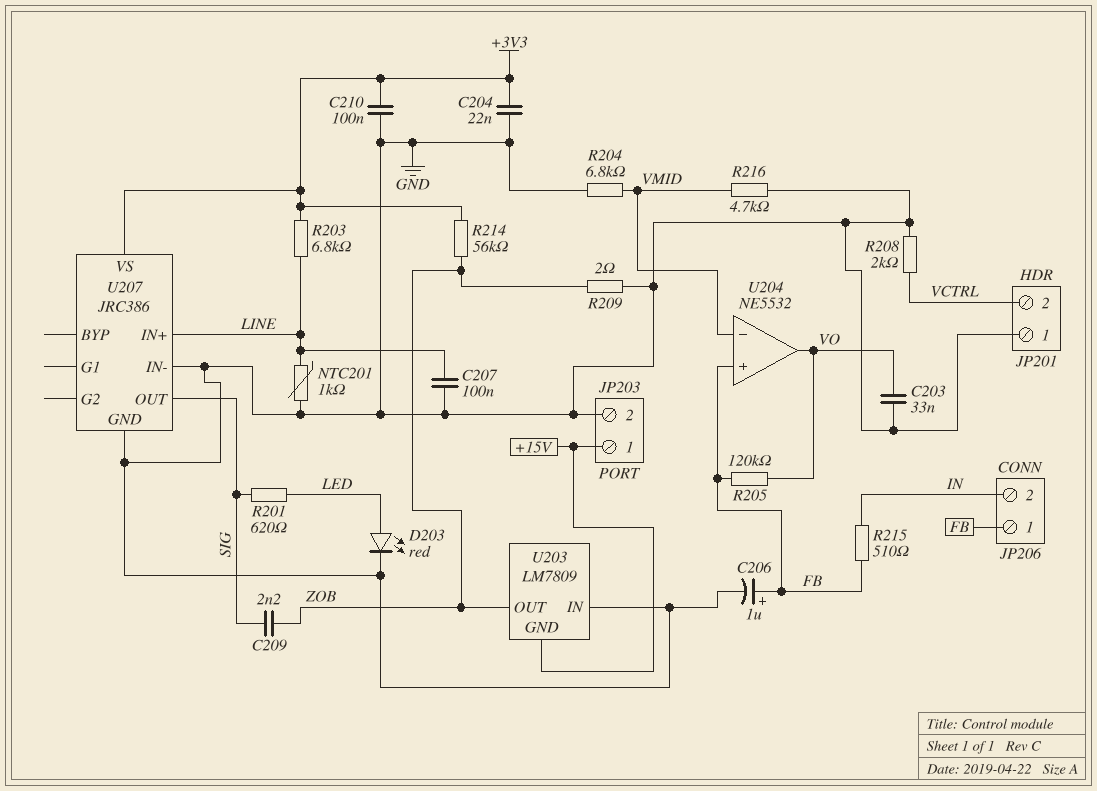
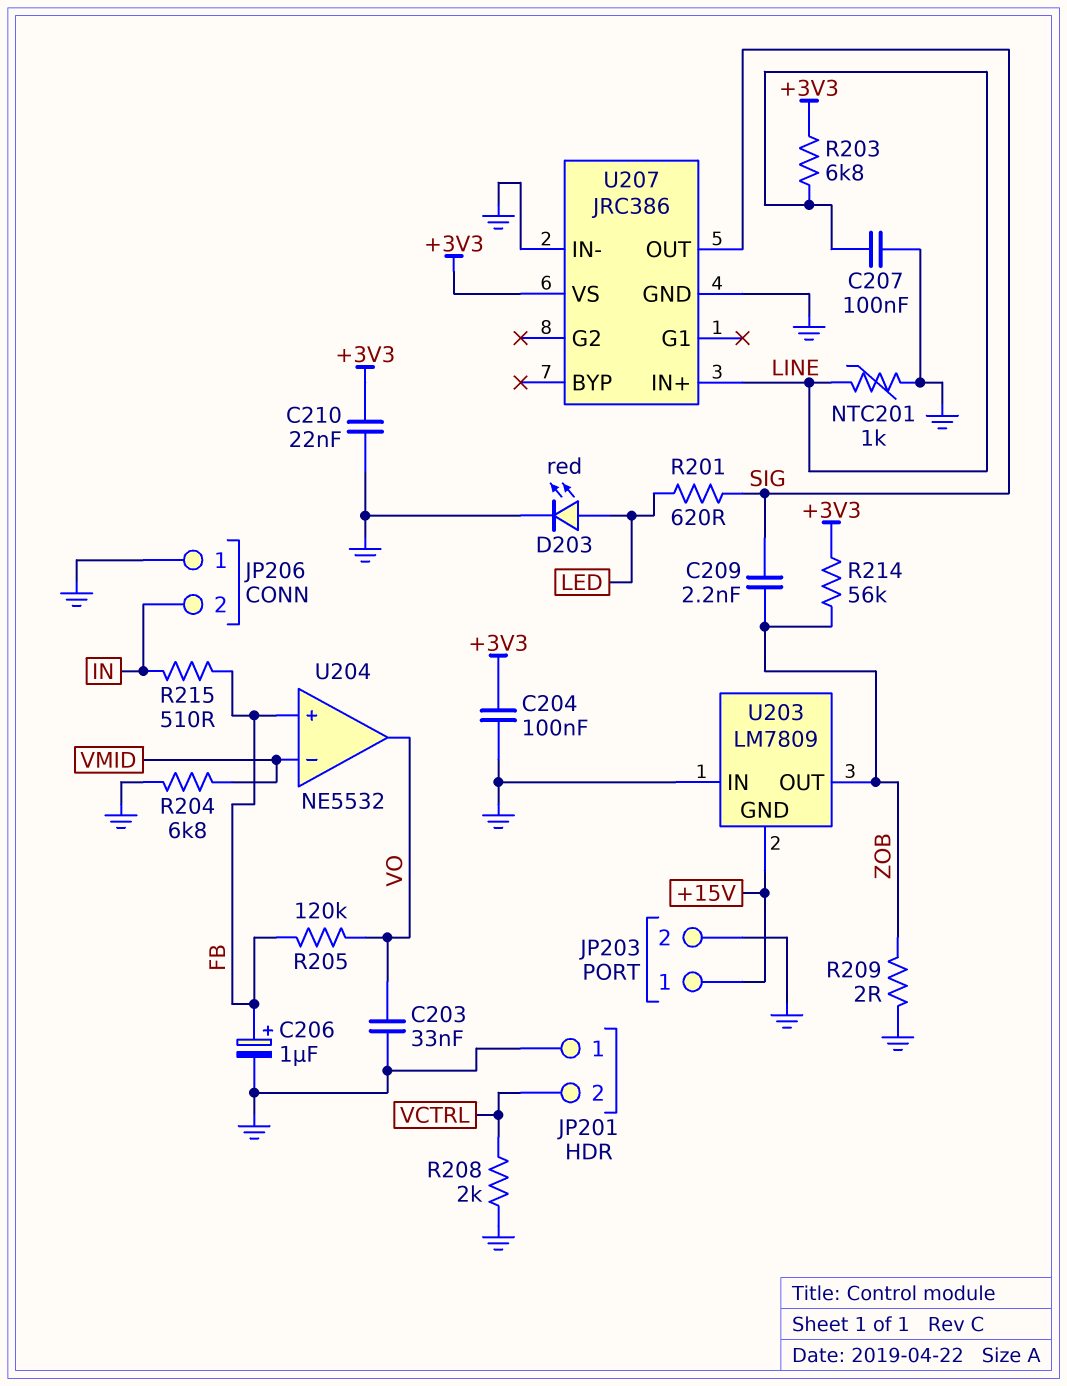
C204: 22nF (+3V3, GND) -> 100nF (+3V3, GND)
C210: 100nF (+3V3, GND) -> 22nF (+3V3, GND)
JP206 pin 1: FB -> GND
R216: 4.7k (GND, VMID) -> none

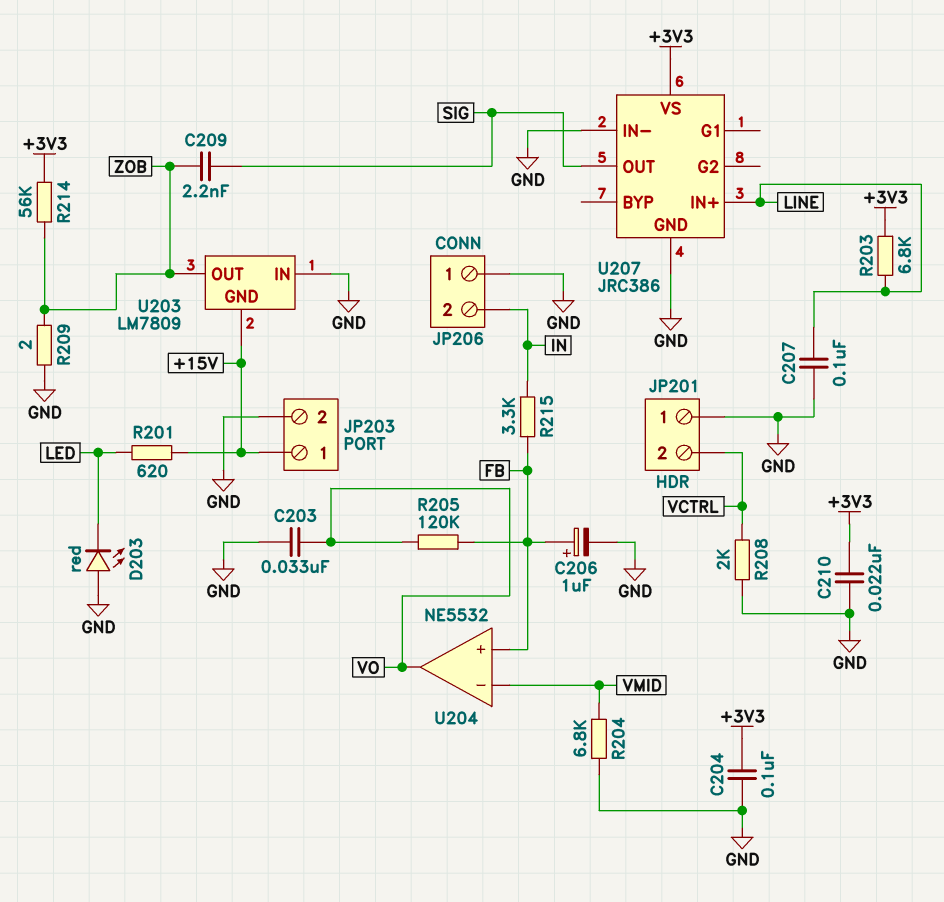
D203: LED red (A LED, K GND) -> LED red (A GND, K LED)
NTC201: 1k (GND, LINE) -> none
R201: 620 (LED, SIG) -> 620 (+15V, LED)
R215: 510 (FB, IN) -> 3.3k (FB, IN)

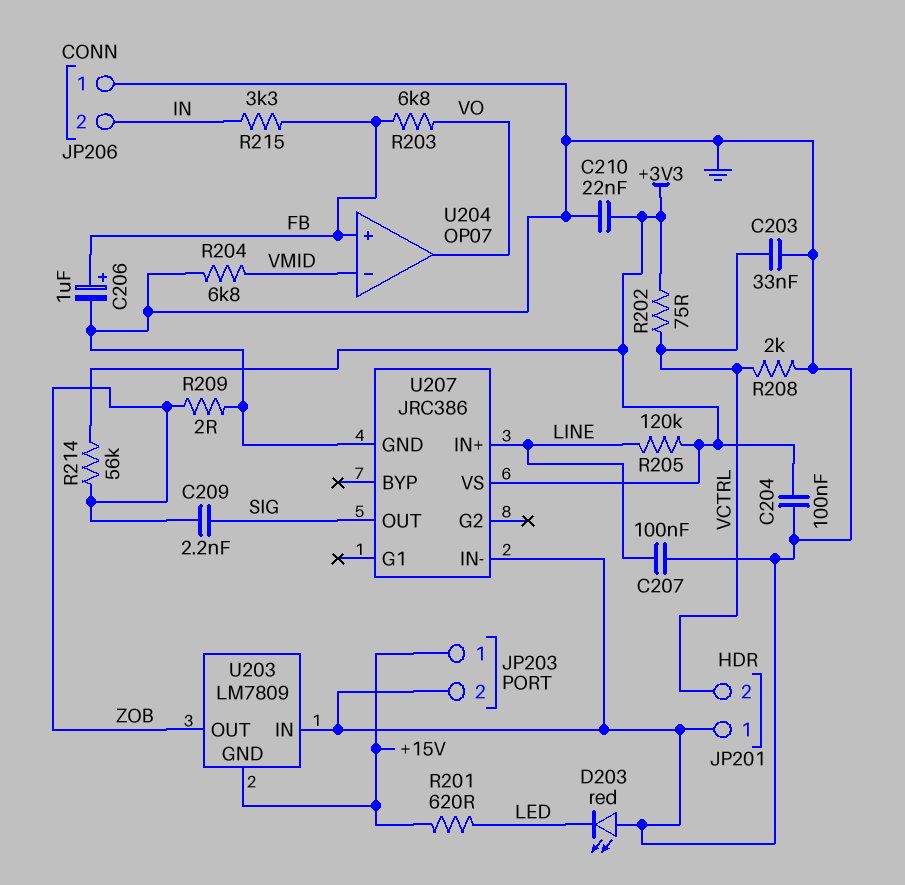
C203: 33nF (GND, VO) -> 33nF (GND, VCTRL)
R202: none -> 75 (+3V3, VCTRL)
R203: 6.8k (+3V3, LINE) -> 6.8k (FB, VO)
R205: 120k (FB, VO) -> 120k (+3V3, LINE)
U204: NE5532 -> OP07

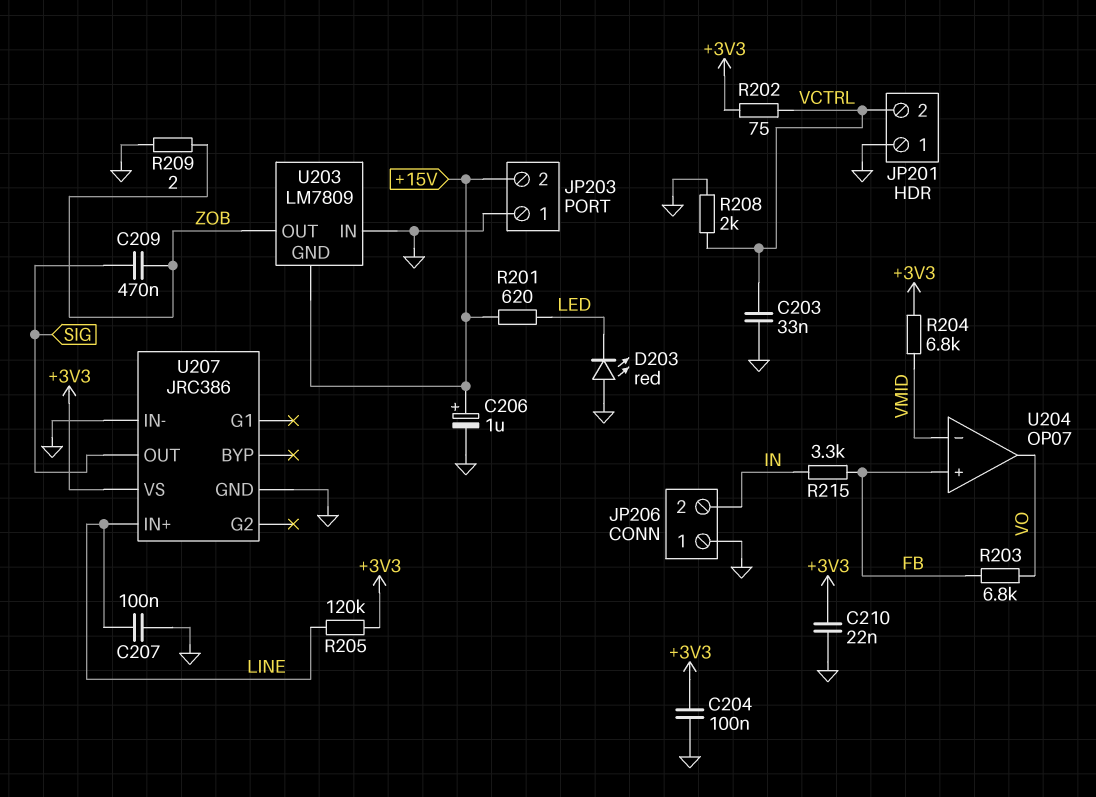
C206: 1uF (plus FB, minus GND) -> 1uF (plus +15V, minus GND)
C209: 2.2nF (SIG, ZOB) -> 470nF (SIG, ZOB)
JP203 pin 1: +15V -> GND
JP203 pin 2: GND -> +15V
R204: 6.8k (GND, VMID) -> 6.8k (+3V3, VMID)
R214: 56k (+3V3, ZOB) -> none

